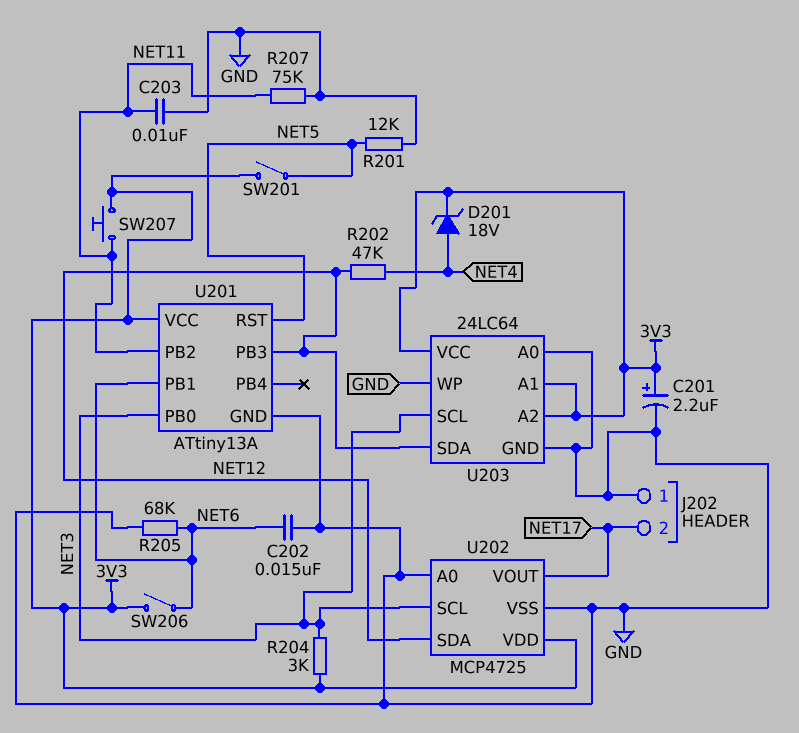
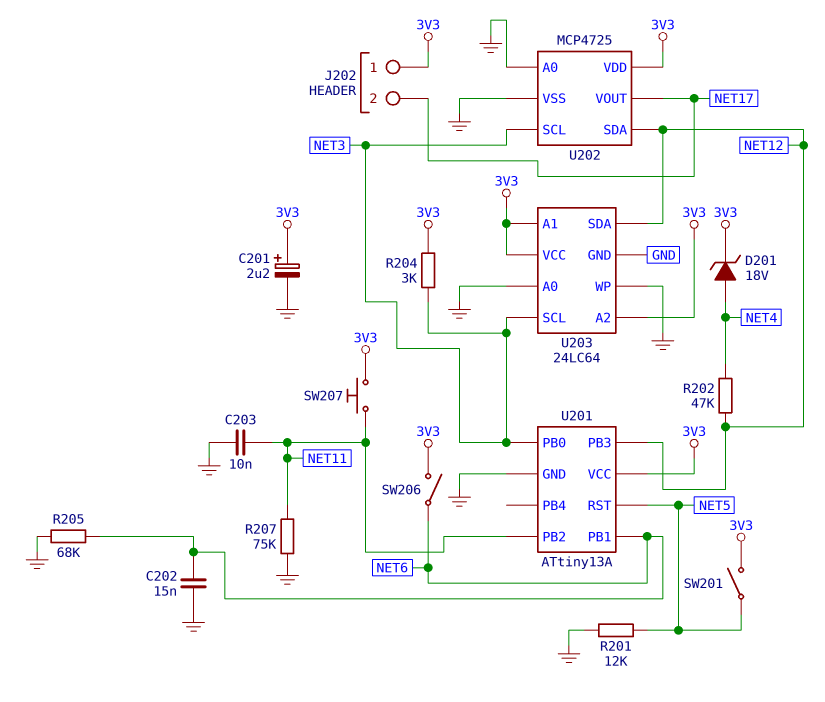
J202 pin 1: GND -> 3V3

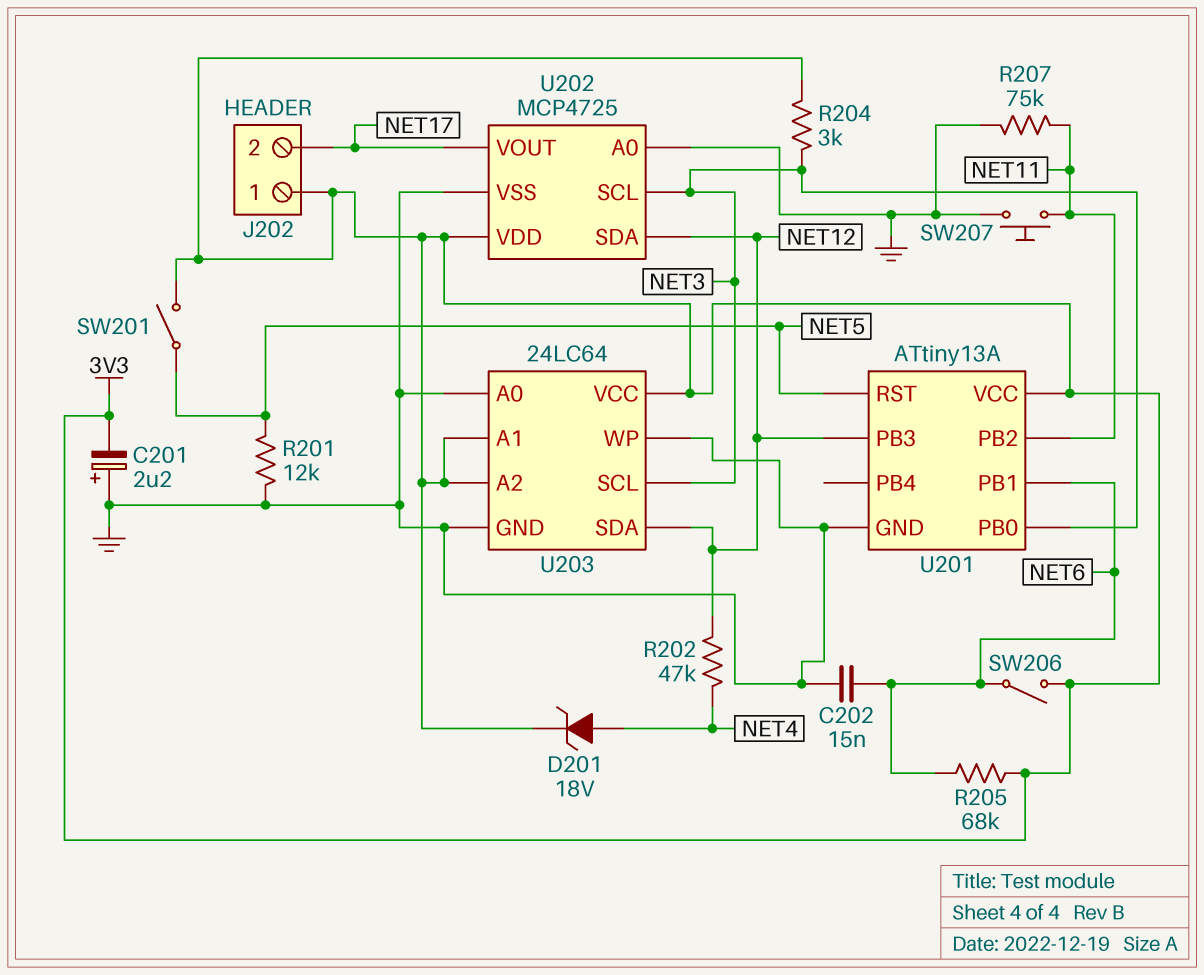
C201: 2.2uF (plus 3V3, minus GND) -> 2.2uF (plus GND, minus 3V3)
C203: 10nF (GND, NET11) -> none
R205: 68k (GND, NET6) -> 68k (3V3, NET6)
SW207: button (3V3, NET11) -> button (GND, NET11)

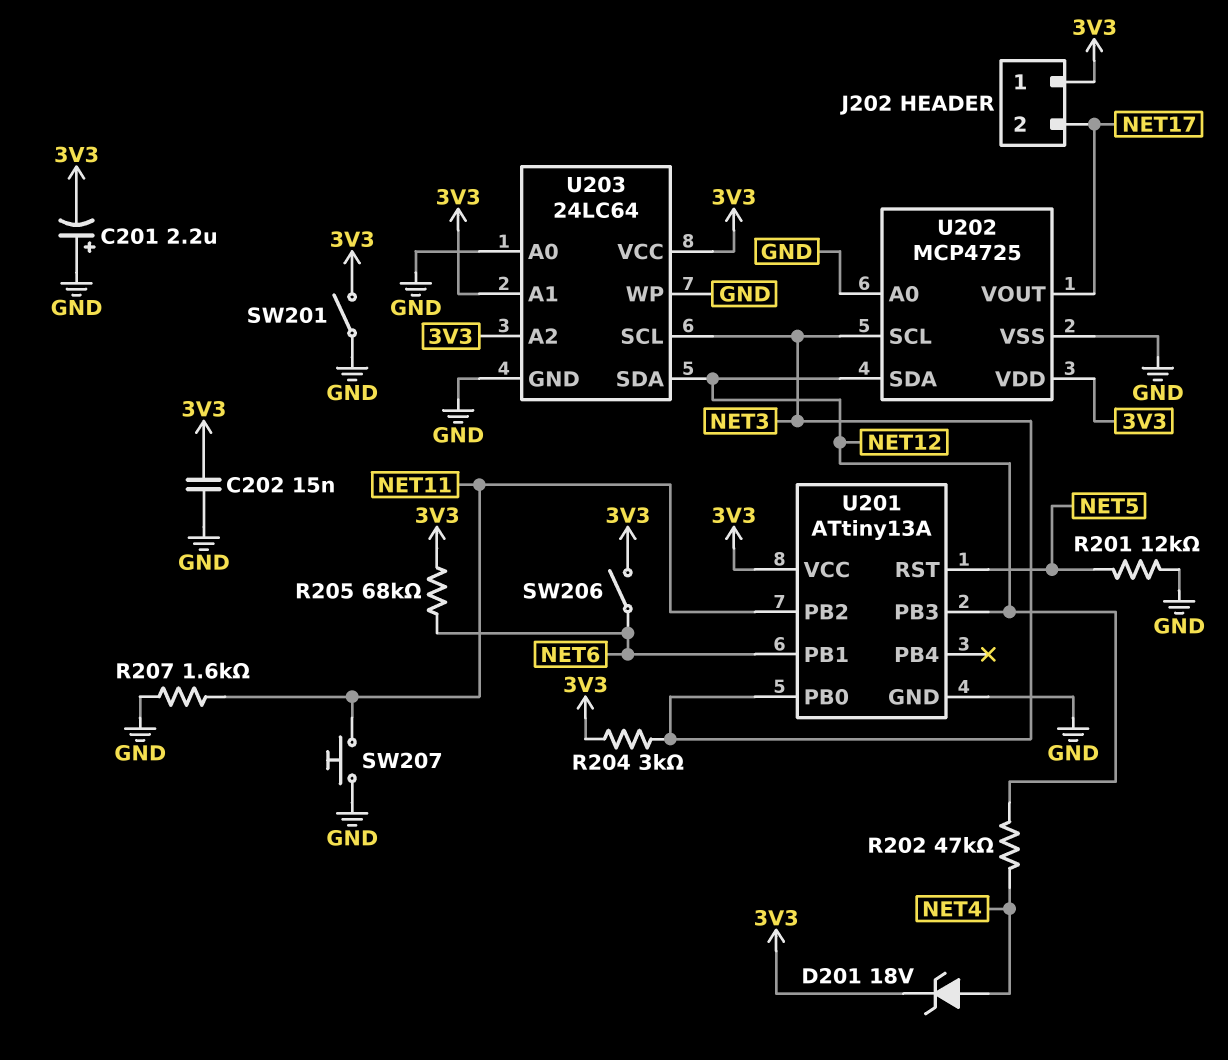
C202: 15nF (GND, NET6) -> 15nF (3V3, GND)
R207: 75k (GND, NET11) -> 1.6k (GND, NET11)
SW201: switch (3V3, NET5) -> switch (3V3, GND)

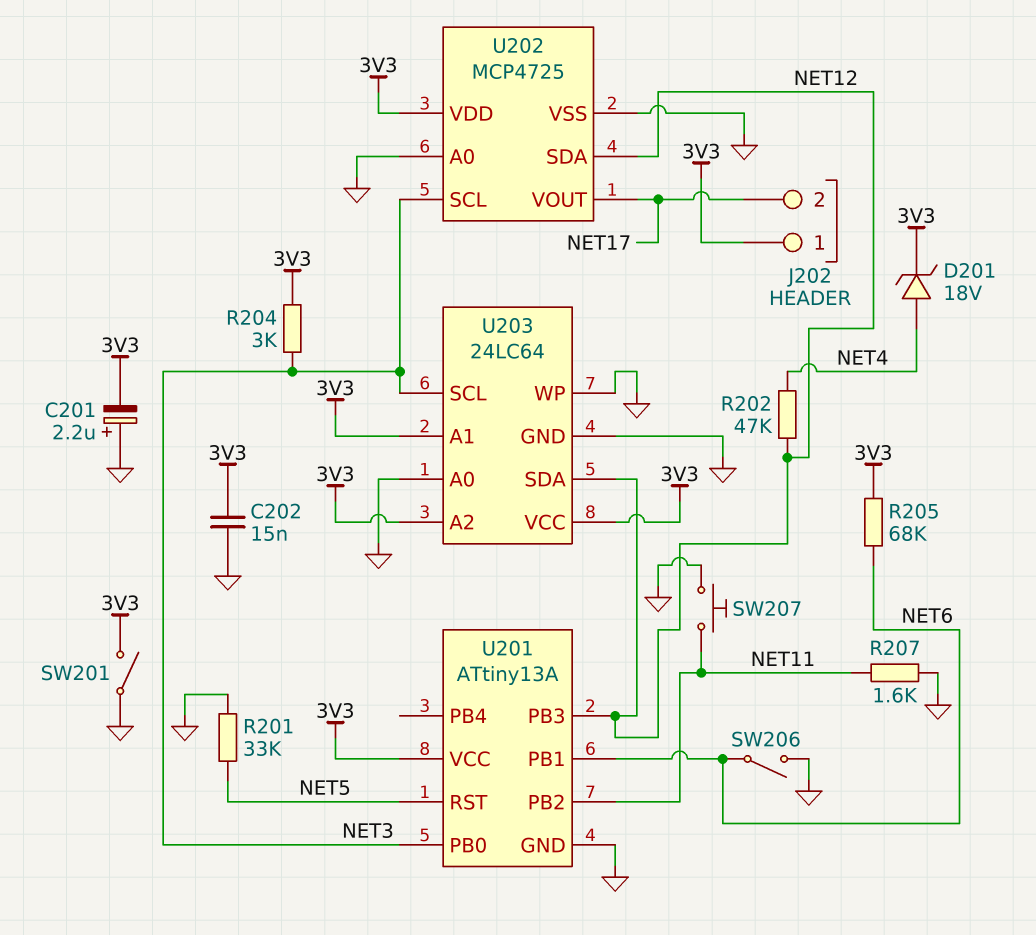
R201: 12k (GND, NET5) -> 33k (GND, NET5)
SW206: switch (3V3, NET6) -> switch (GND, NET6)

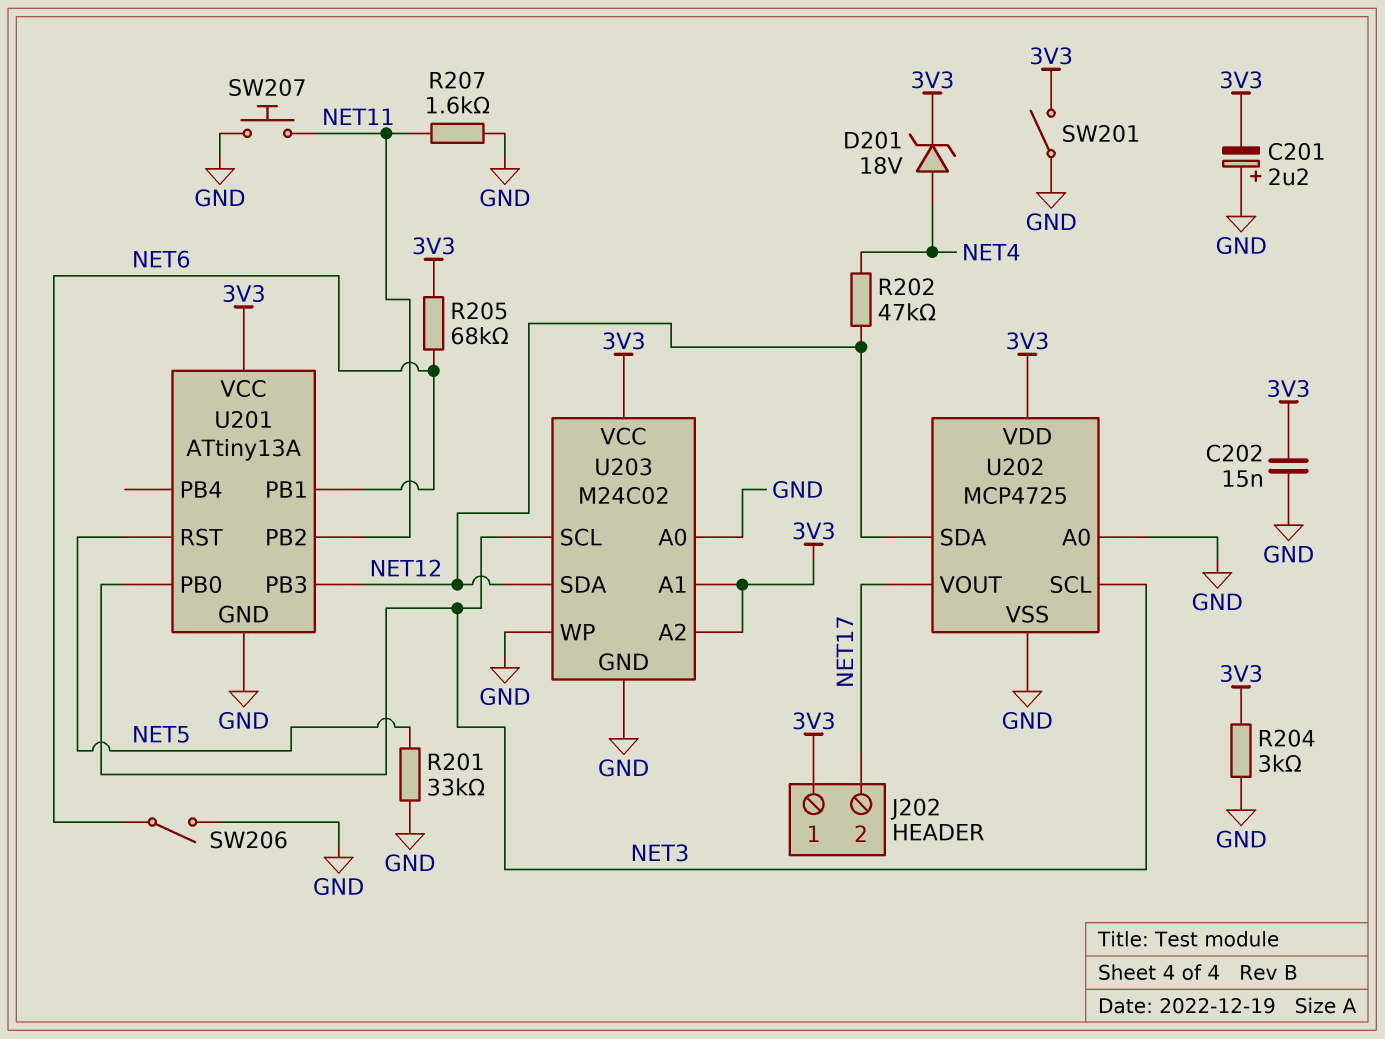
R204: 3k (3V3, NET3) -> 3k (3V3, GND)
U203: 24LC64 -> M24C02

